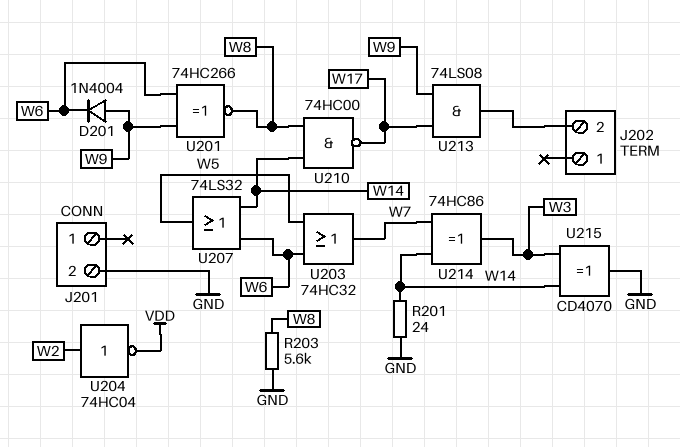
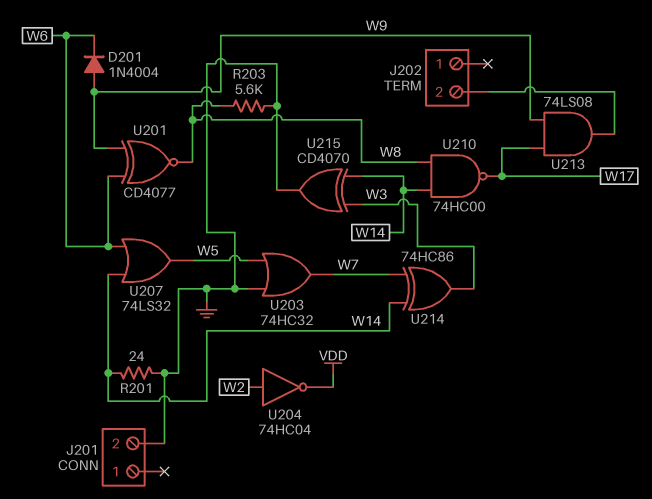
U201: XNOR 74HC266 (in W6, in W9, out W8) -> XNOR CD4077 (in W6, in W9, out W8)
U203: OR 74HC32 (in W5, in W6, out W7) -> OR 74HC32 (in GND, in W5, out W7)

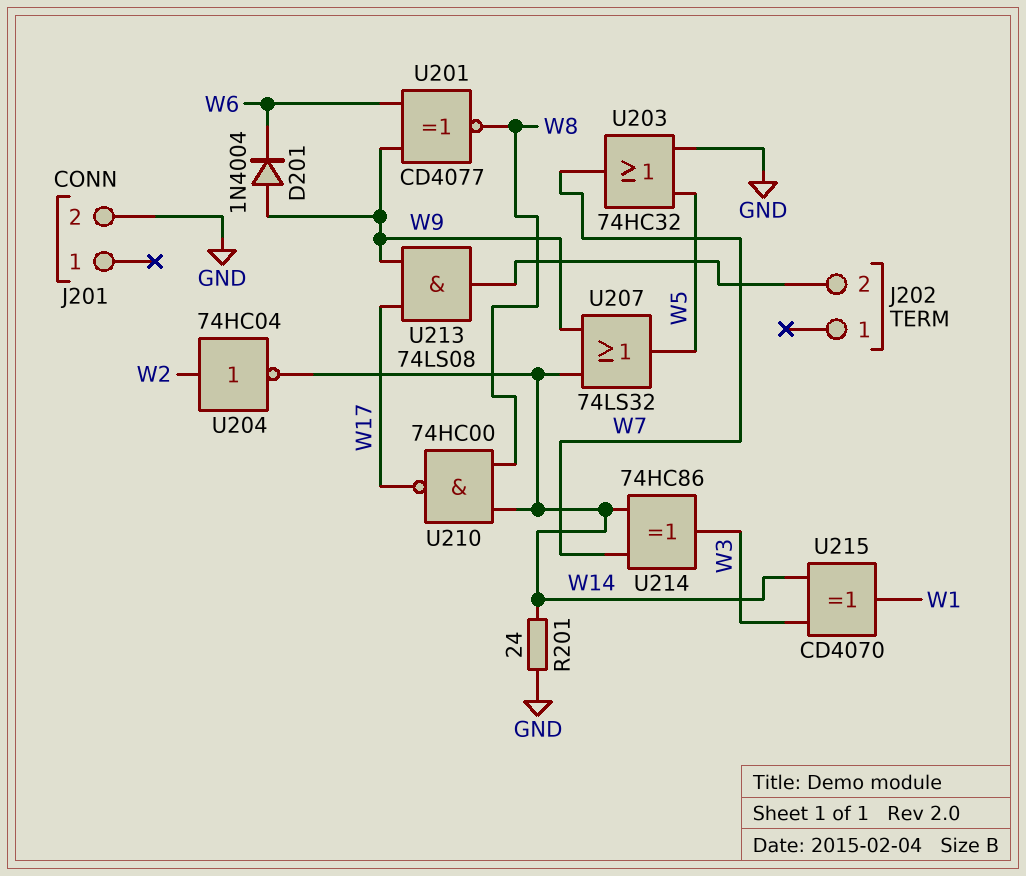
R203: 5.6k (GND, W8) -> none
U204: NOT 74HC04 (in W2, out VDD) -> NOT 74HC04 (in W2, out W14)
U207: OR 74LS32 (in W6, in W14, out W5) -> OR 74LS32 (in W9, in W14, out W5)
U215: XOR CD4070 (in W3, in W14, out GND) -> XOR CD4070 (in W3, in W14, out W1)

